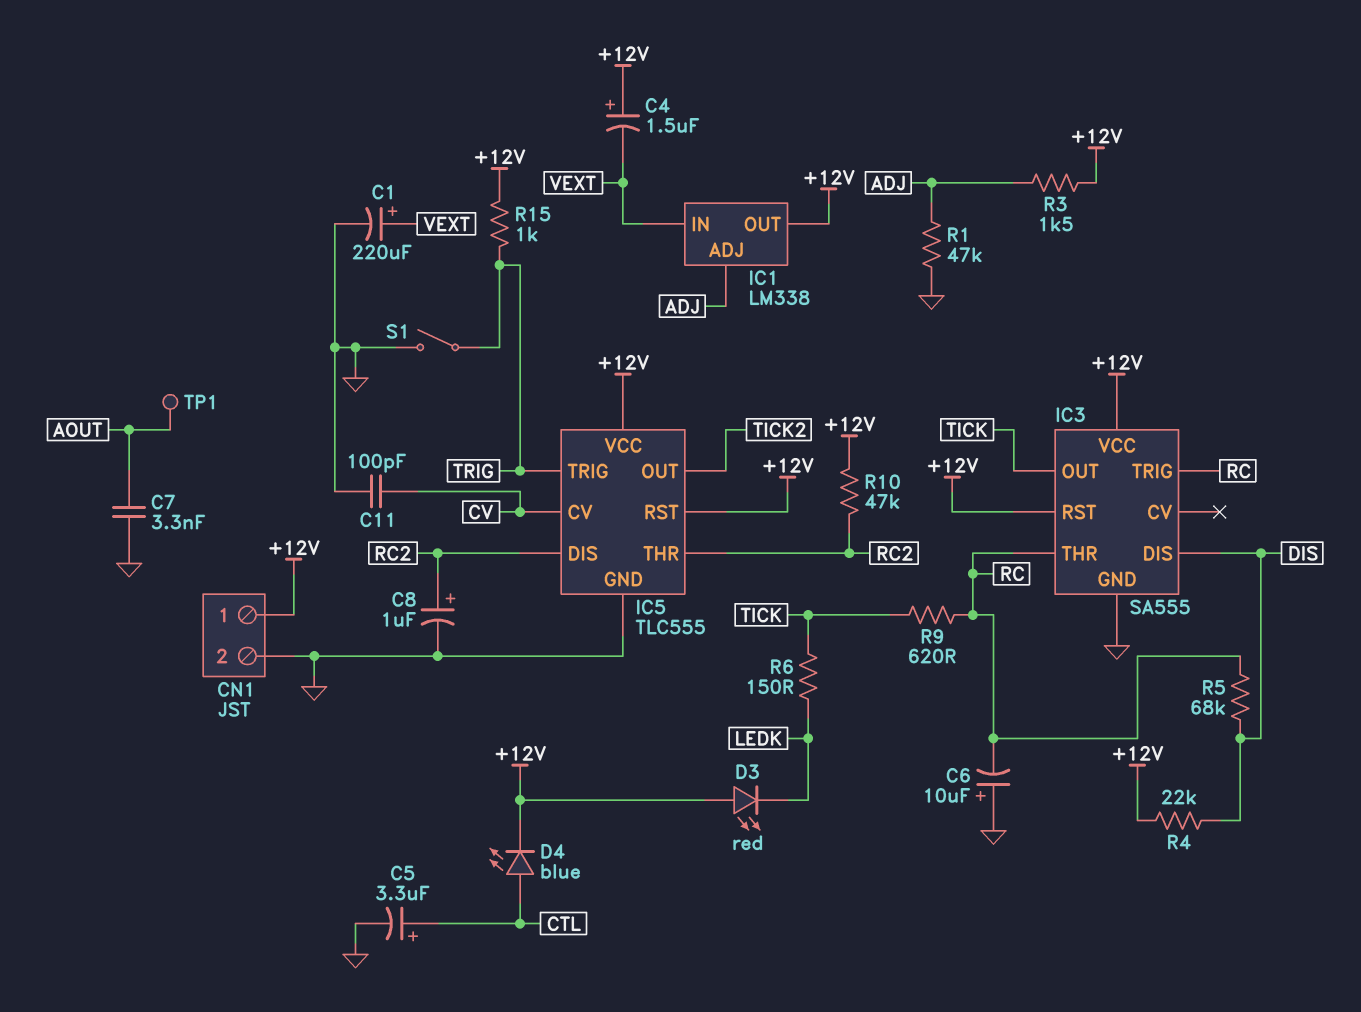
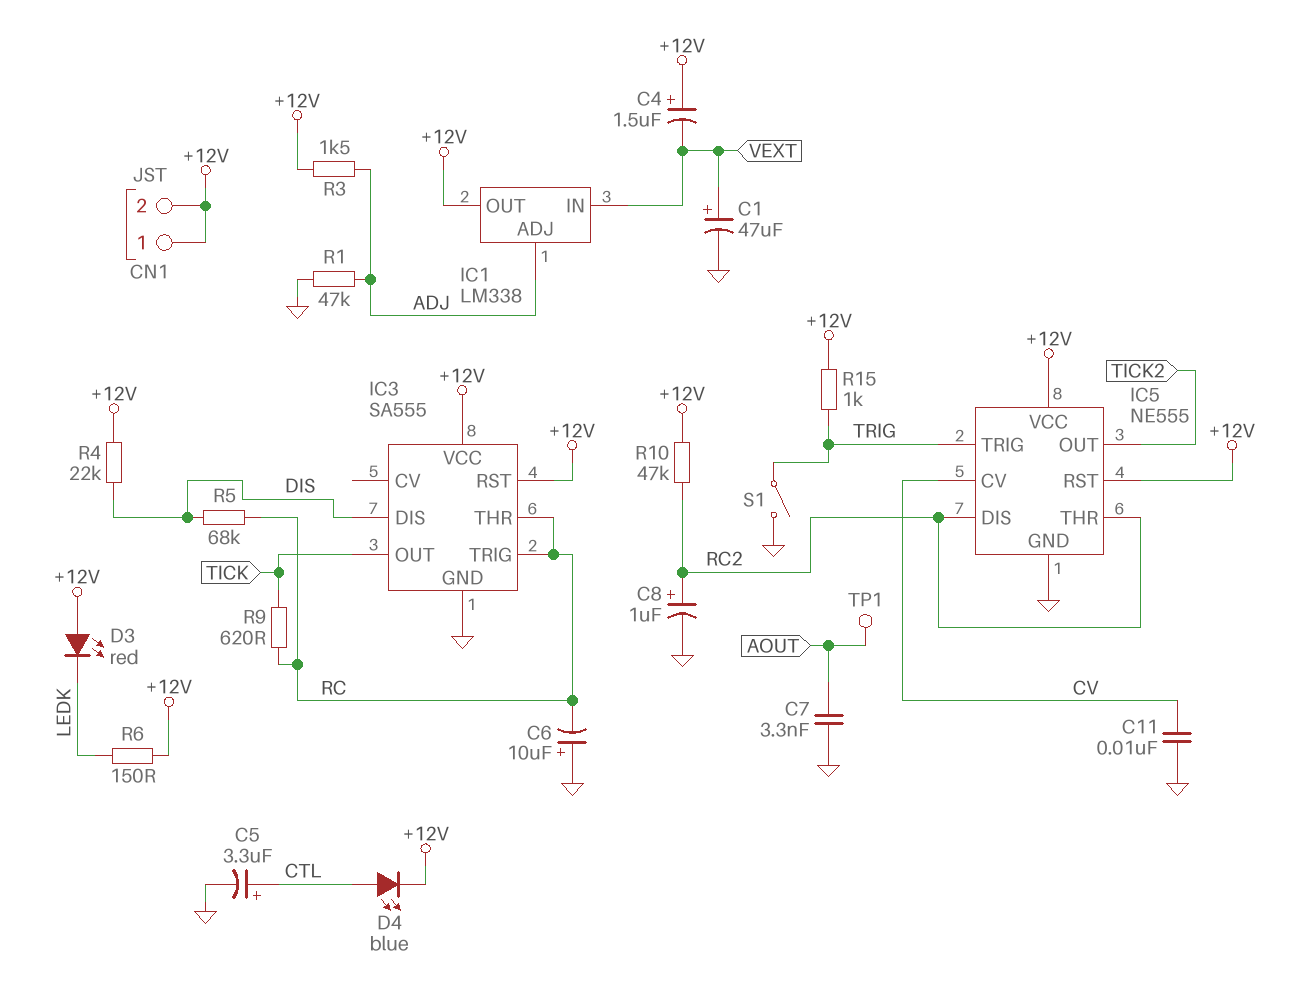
C1: 220uF (plus VEXT, minus GND) -> 47uF (plus VEXT, minus GND)
C11: 100pF (CV, GND) -> 10nF (CV, GND)
CN1 pin 2: GND -> +12V
IC5: TLC555 -> NE555
R6: 150 (LEDK, TICK) -> 150 (+12V, LEDK)

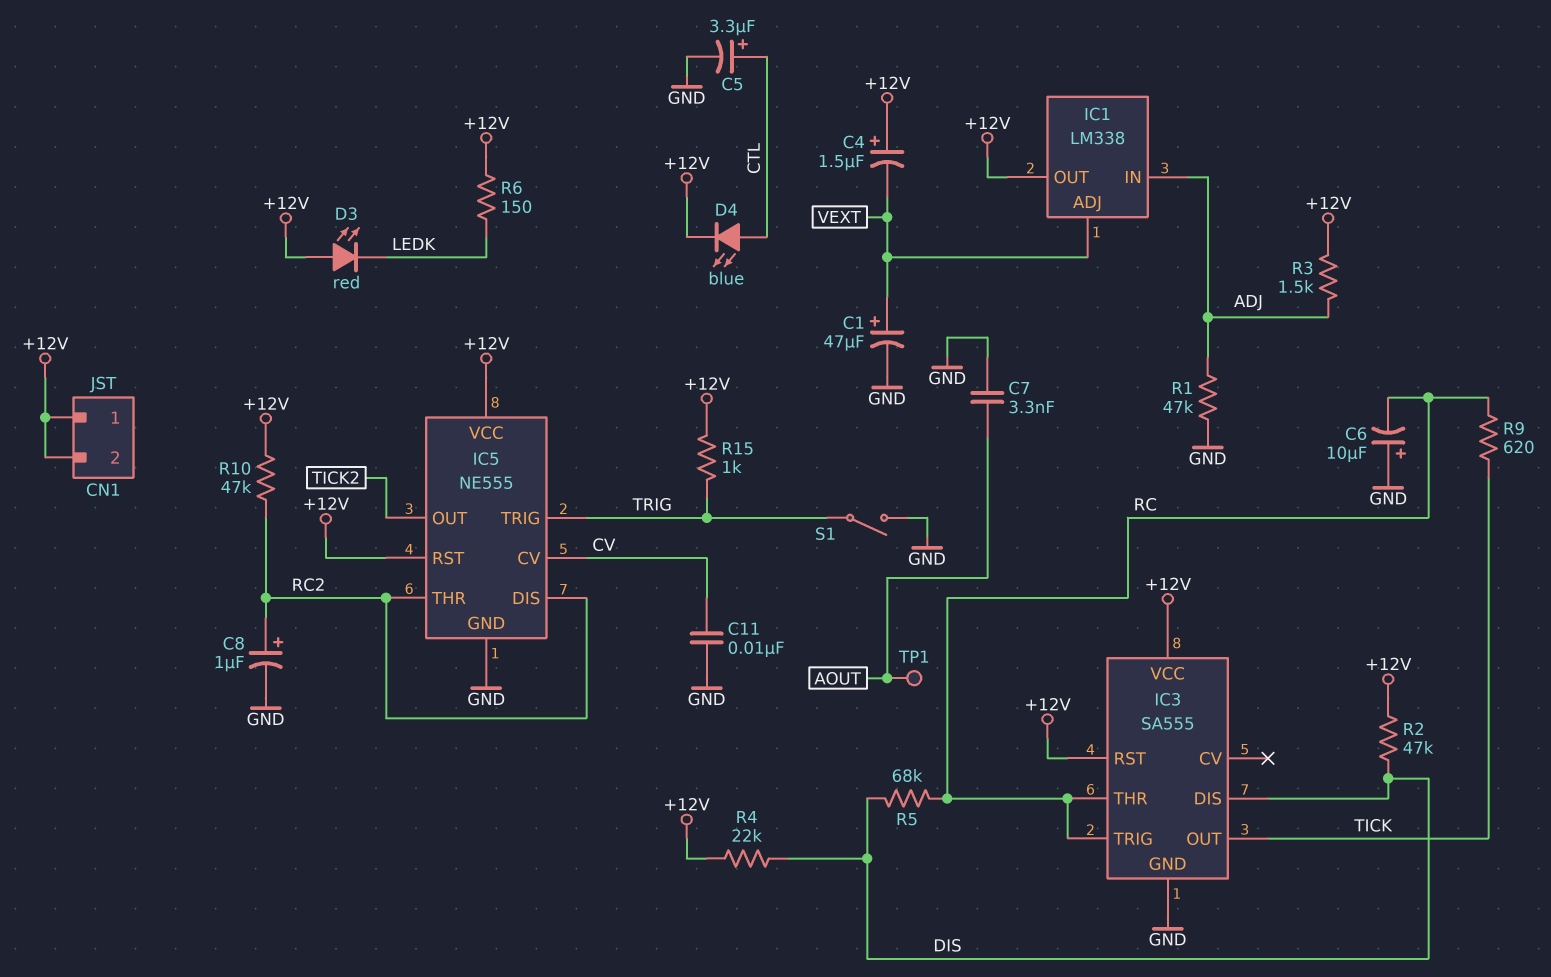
IC1 pin ADJ: ADJ -> VEXT
IC1 pin IN: VEXT -> ADJ
R2: none -> 47k (+12V, DIS)

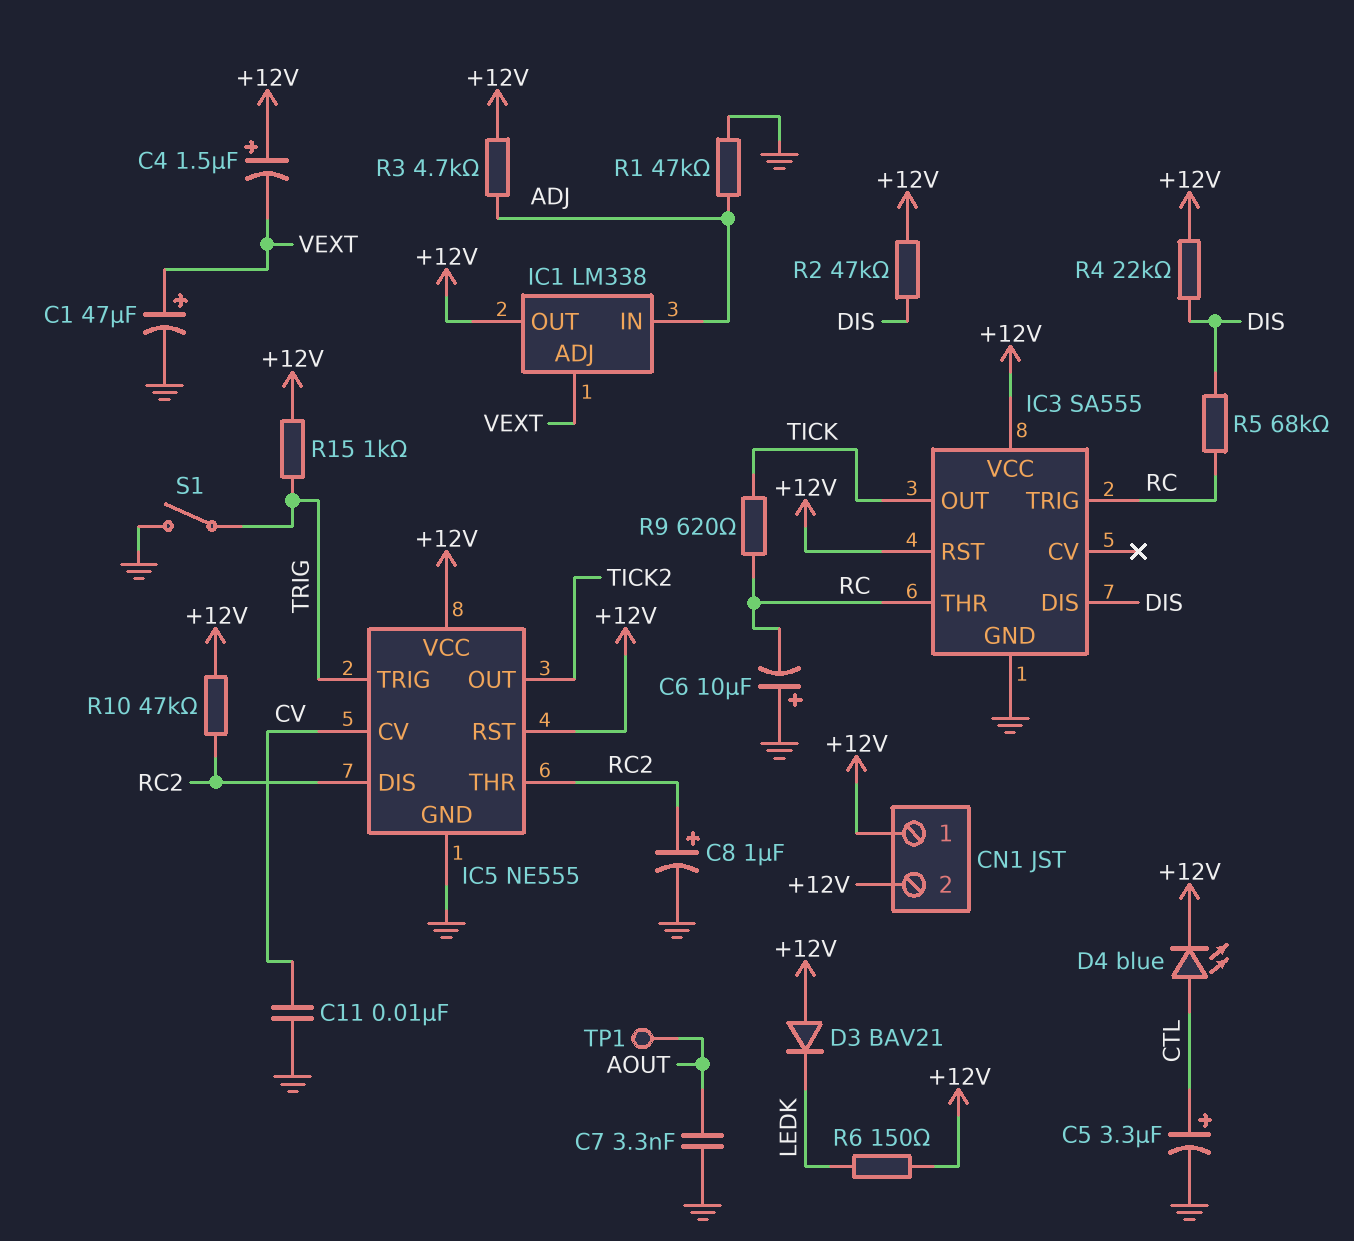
D3: LED red (A +12V, K LEDK) -> diode BAV21 (A +12V, K LEDK)
R3: 1.5k (+12V, ADJ) -> 4.7k (+12V, ADJ)

